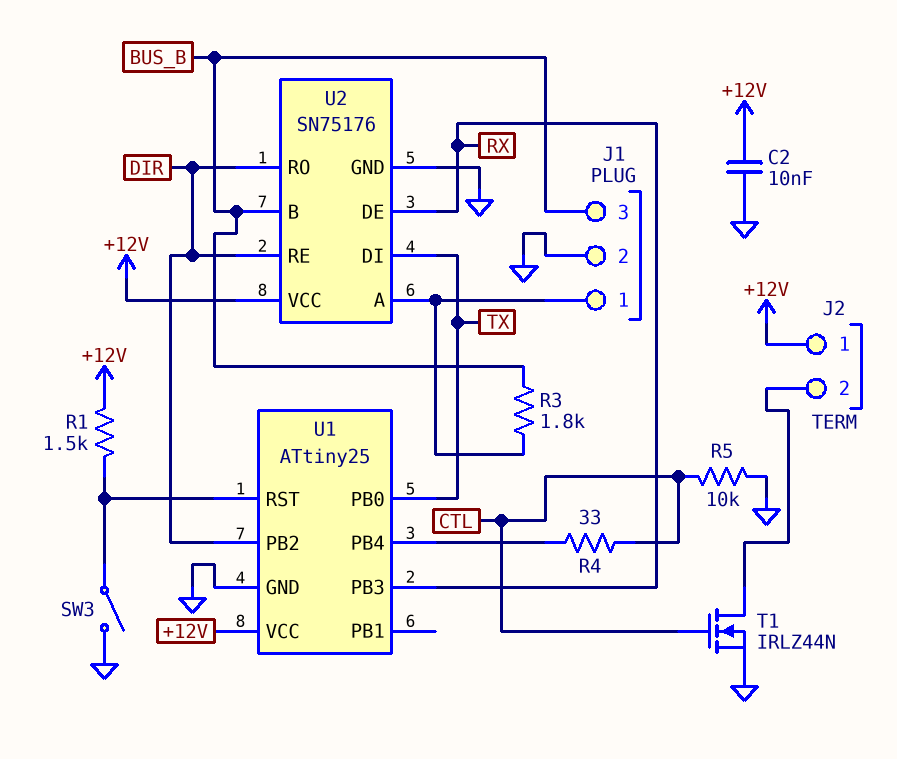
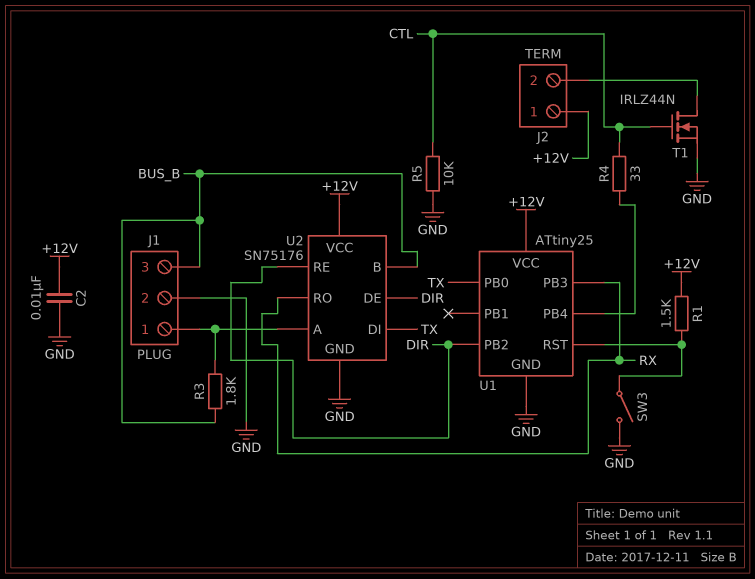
U2 pin DE: RX -> DIR
U2 pin RO: DIR -> RX

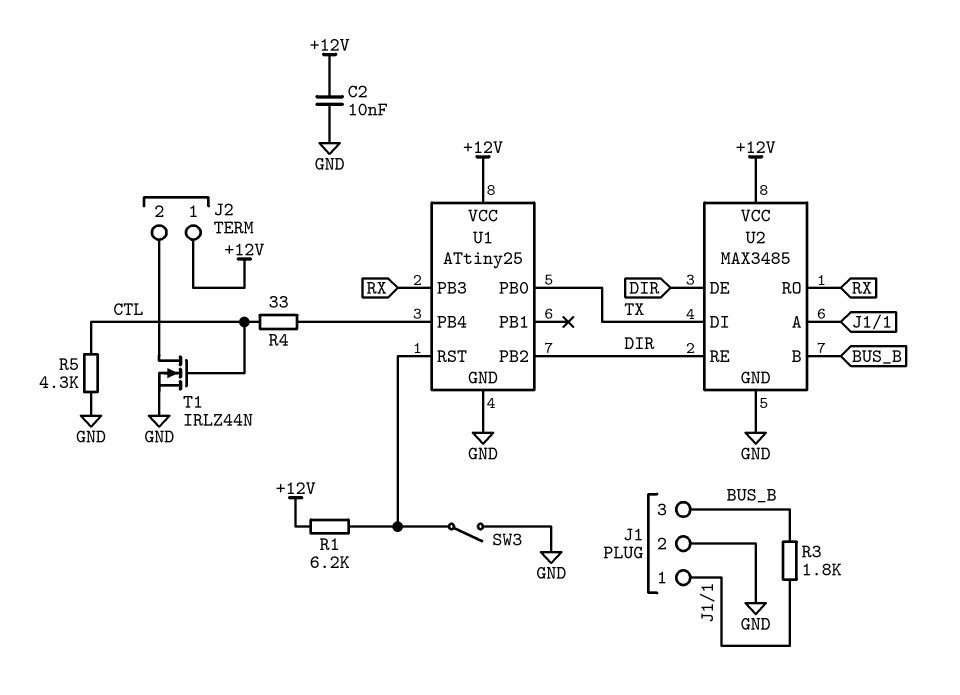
R1: 1.5k (+12V, U1/RST) -> 6.2k (+12V, U1/RST)
R5: 10k (CTL, GND) -> 4.3k (CTL, GND)
U2: SN75176 -> MAX3485

